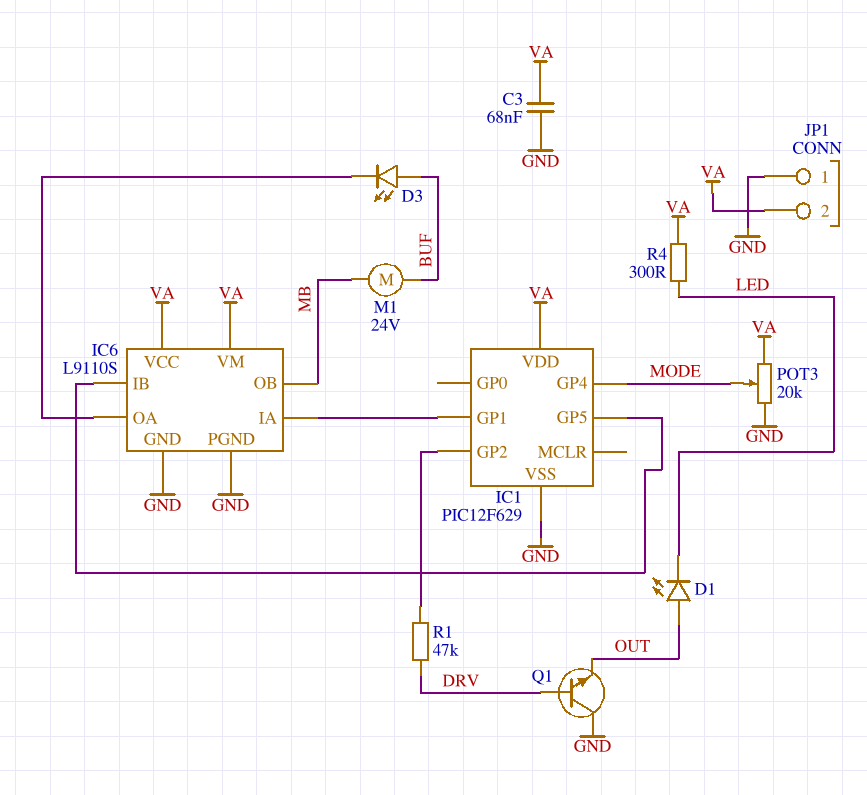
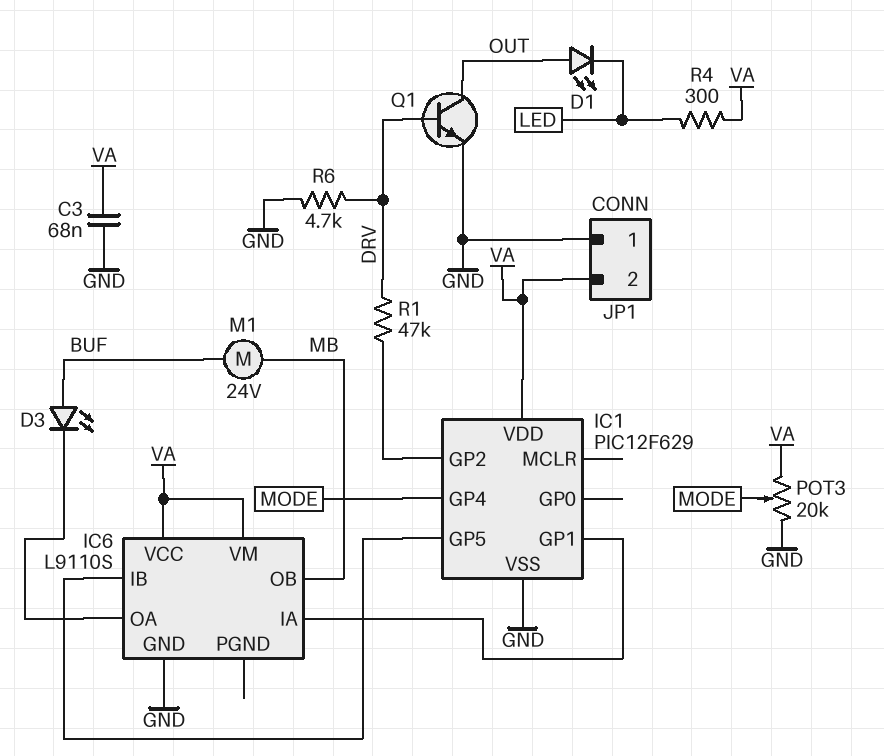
IC6 pin PGND: GND -> none
Q1: NPN (B DRV, C GND, E OUT) -> NPN (B DRV, C OUT, E GND)
R6: none -> 4.7k (DRV, GND)

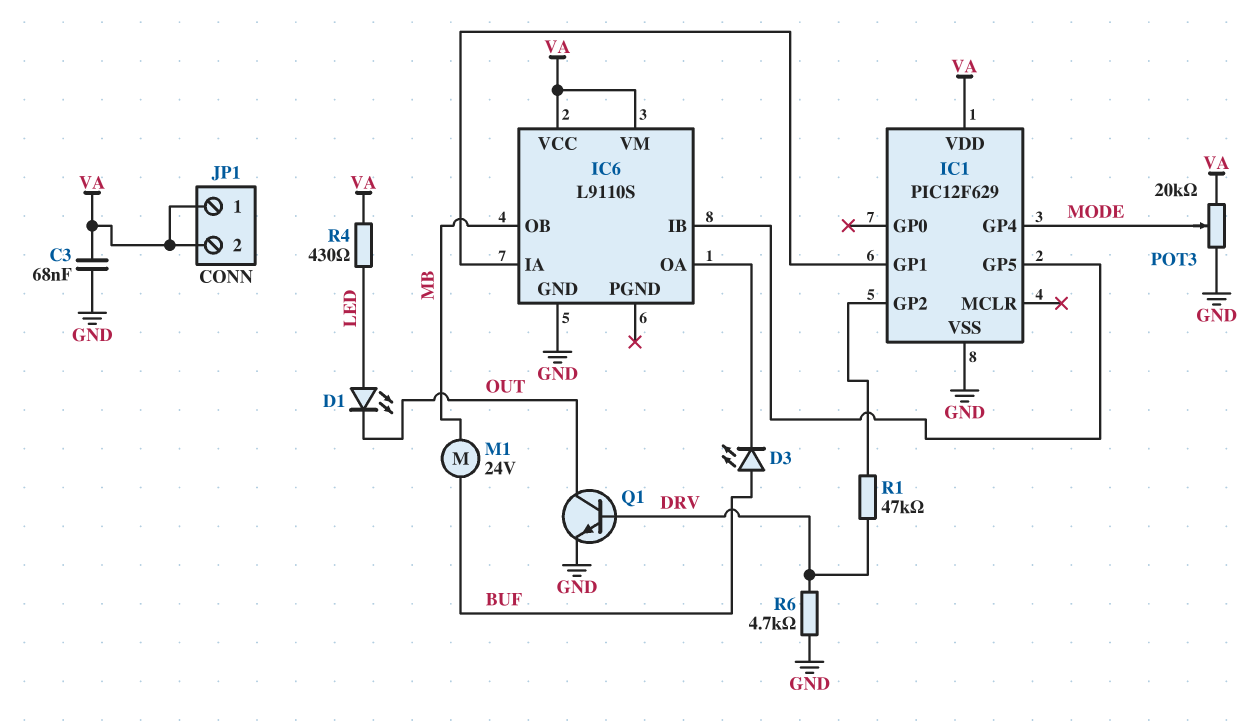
D1: LED (A OUT, K LED) -> LED (A LED, K OUT)
JP1 pin 1: GND -> VA
R4: 300 (LED, VA) -> 430 (LED, VA)

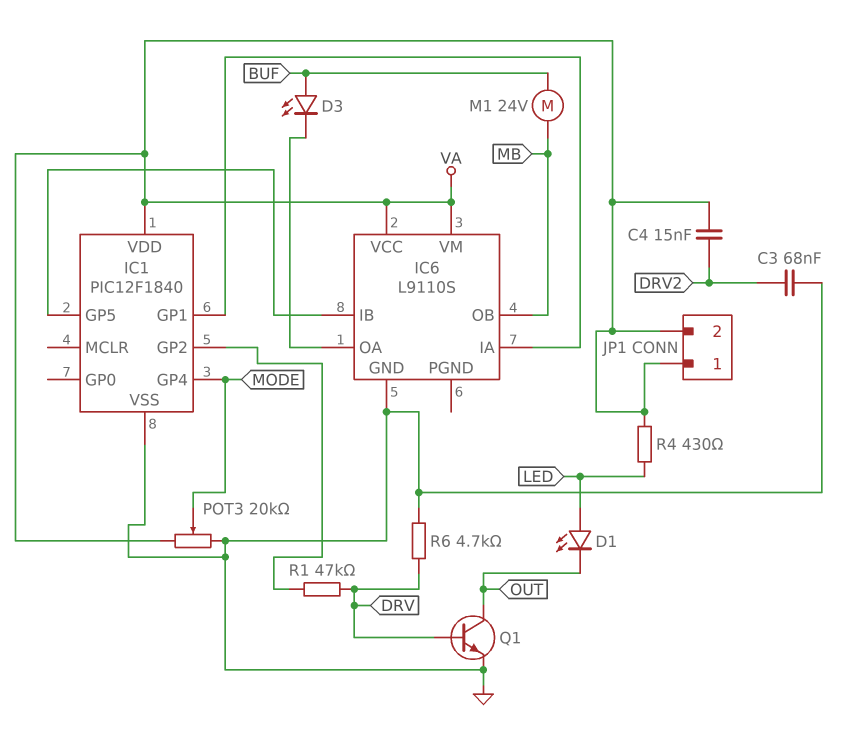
C3: 68nF (GND, VA) -> 68nF (DRV2, GND)
C4: none -> 15nF (DRV2, VA)
IC1: PIC12F629 -> PIC12F1840

